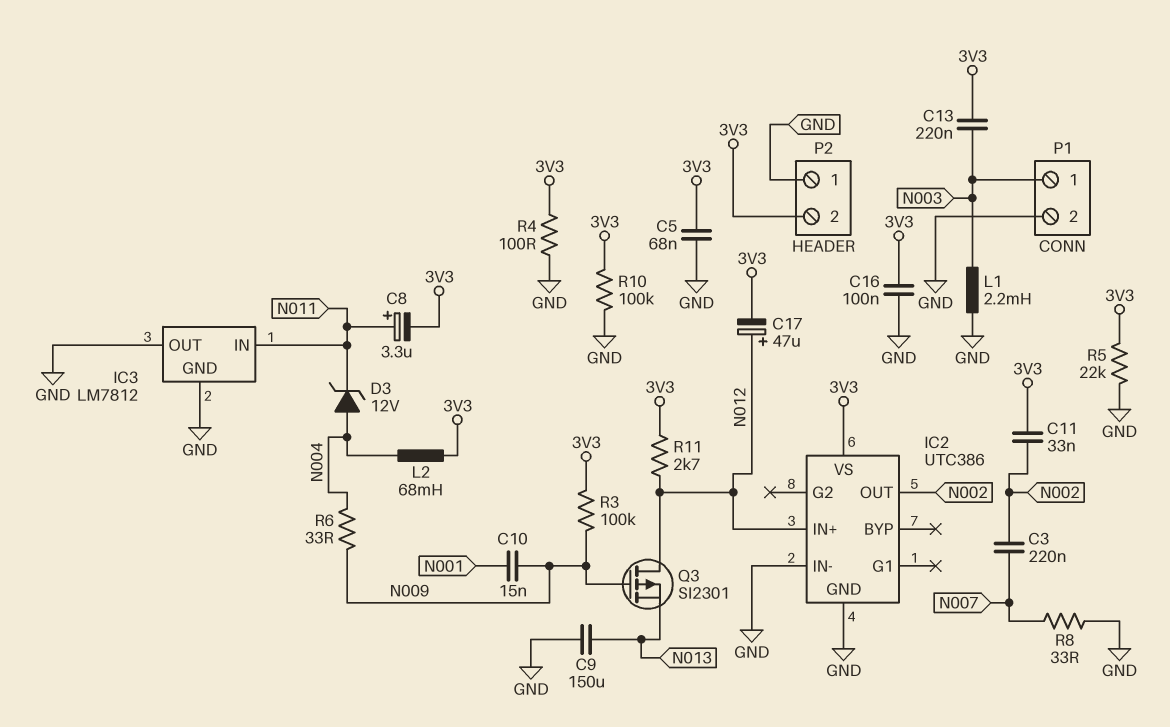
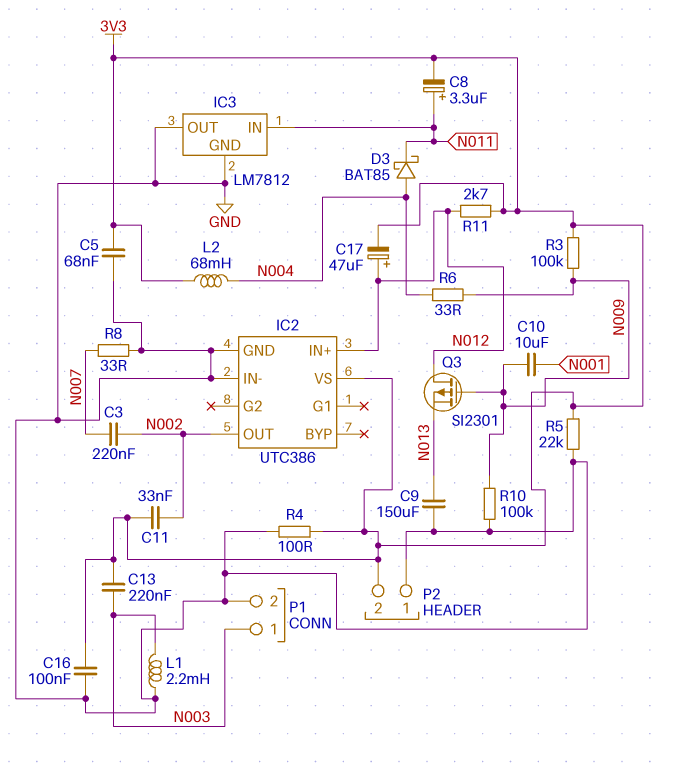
C10: 15nF (N001, N009) -> 10uF (N001, N009)
D3: zener 12V (A N004, K N011) -> schottky BAT85 (A N004, K N011)
R10: 100k (3V3, GND) -> 100k (GND, N009)

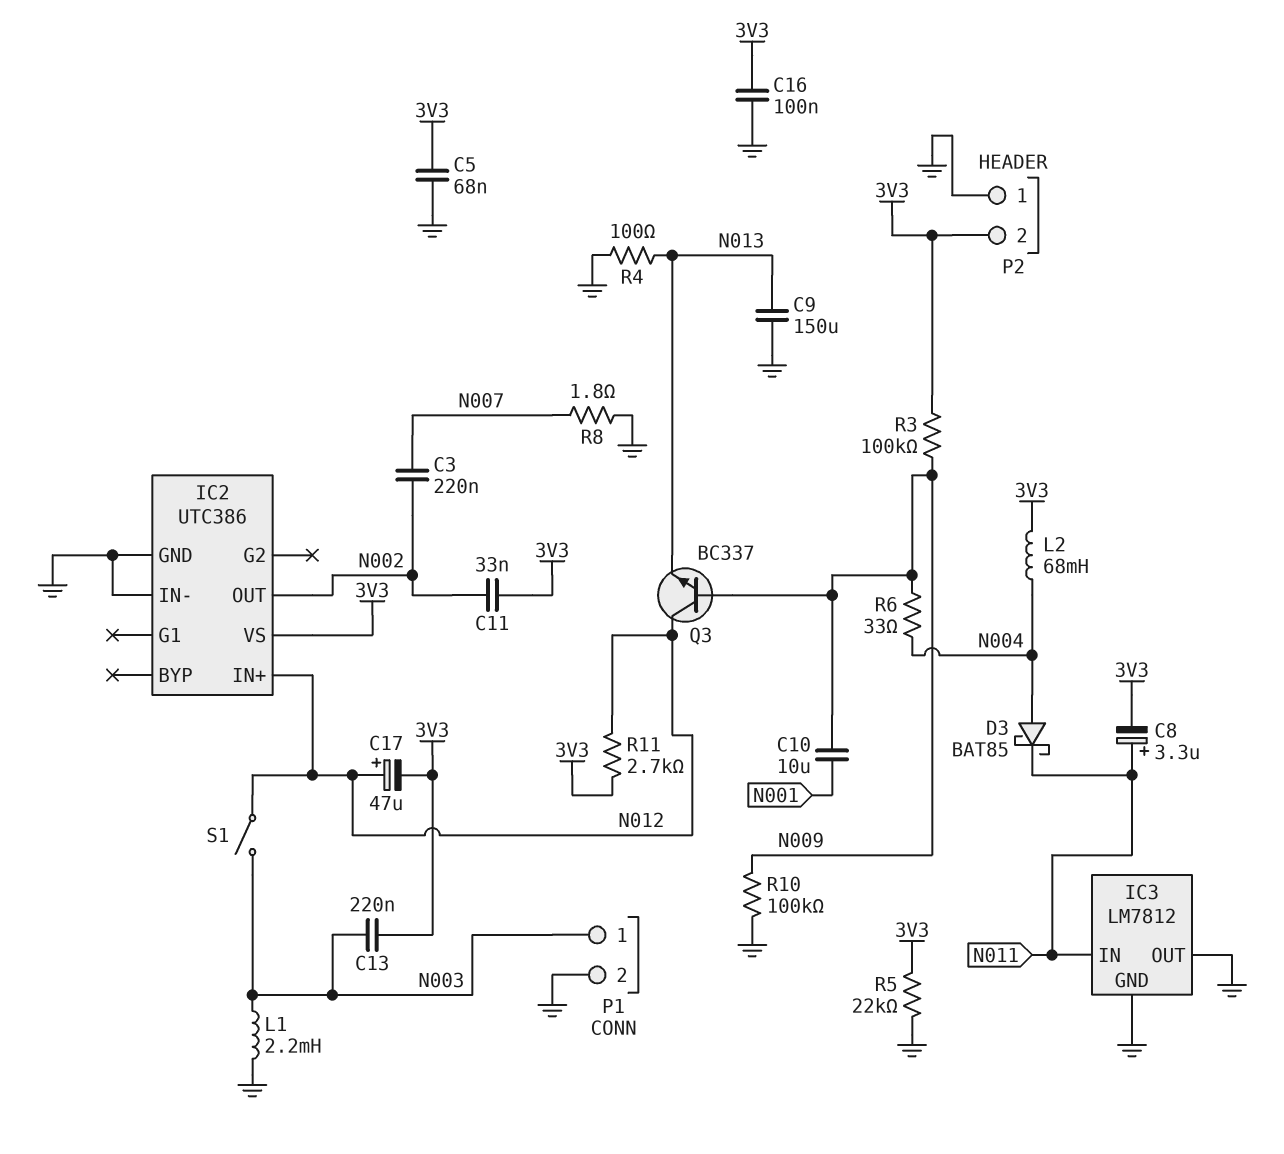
Q3: PMOS SI2301 (G N009, D N012, S N013) -> NPN BC337 (B N009, C N012, E N013)
R4: 100 (3V3, GND) -> 100 (GND, N013)
R8: 33 (GND, N007) -> 1.8 (GND, N007)
S1: none -> switch (N003, N012)

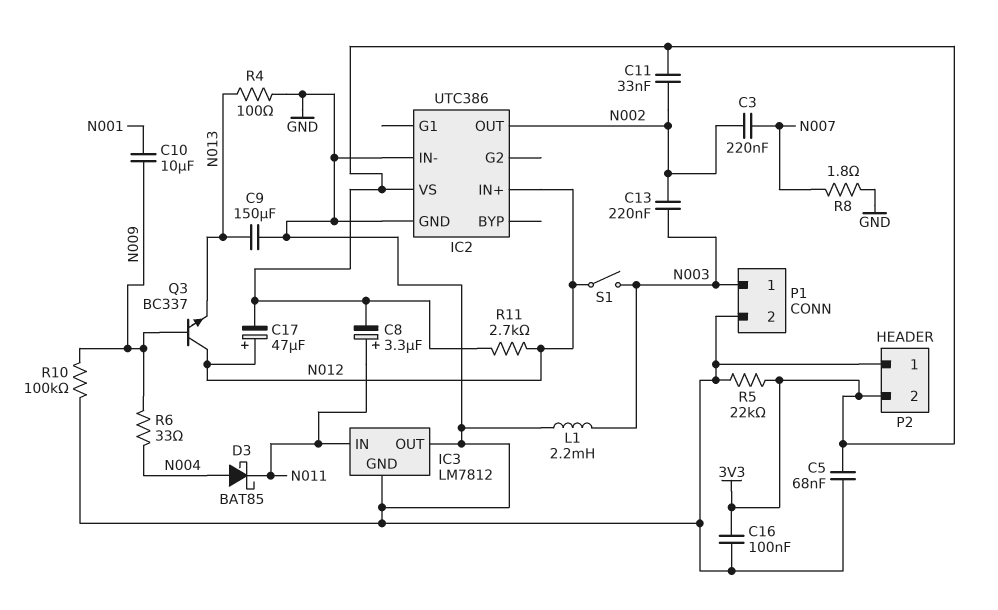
C13: 220nF (3V3, N003) -> 220nF (N002, N003)
L2: 68mH (3V3, N004) -> none
R3: 100k (3V3, N009) -> none

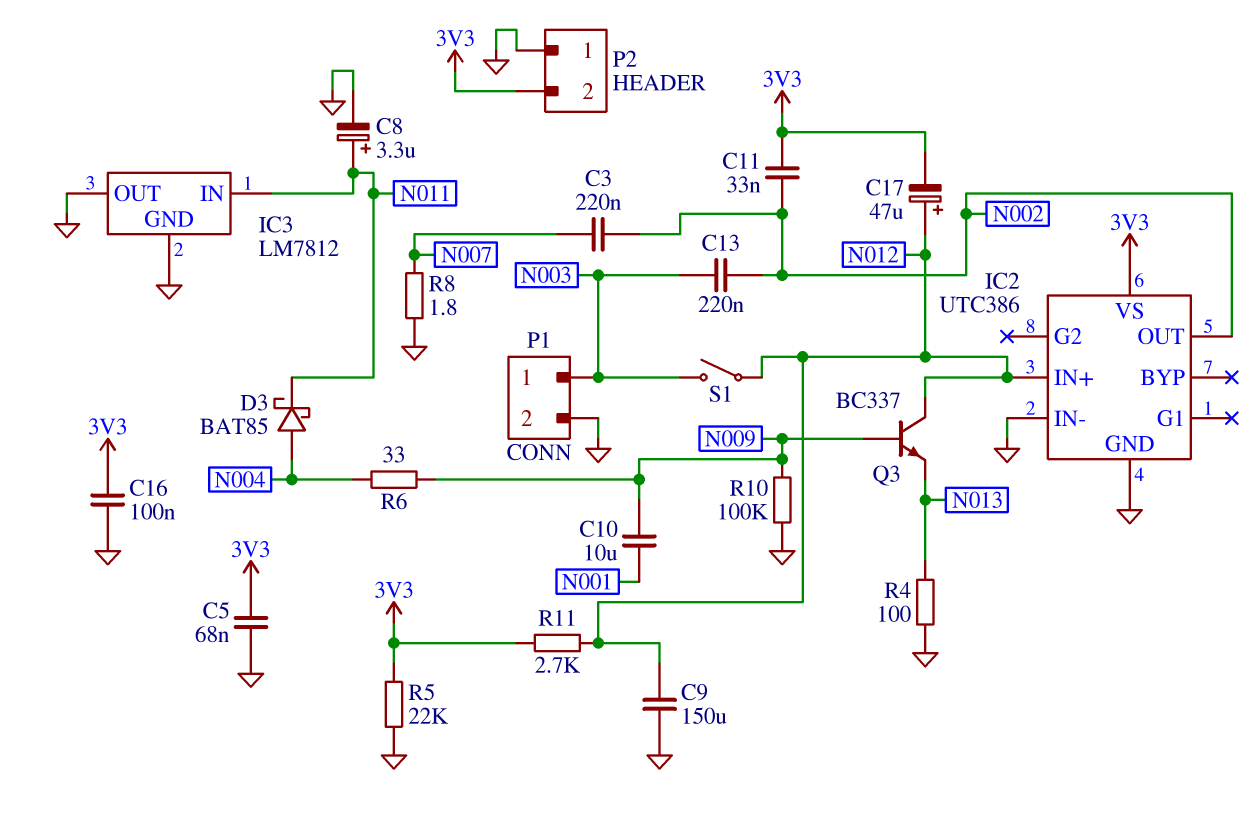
C8: 3.3uF (plus N011, minus 3V3) -> 3.3uF (plus N011, minus GND)
C9: 150uF (GND, N013) -> 150uF (GND, N012)
L1: 2.2mH (GND, N003) -> none

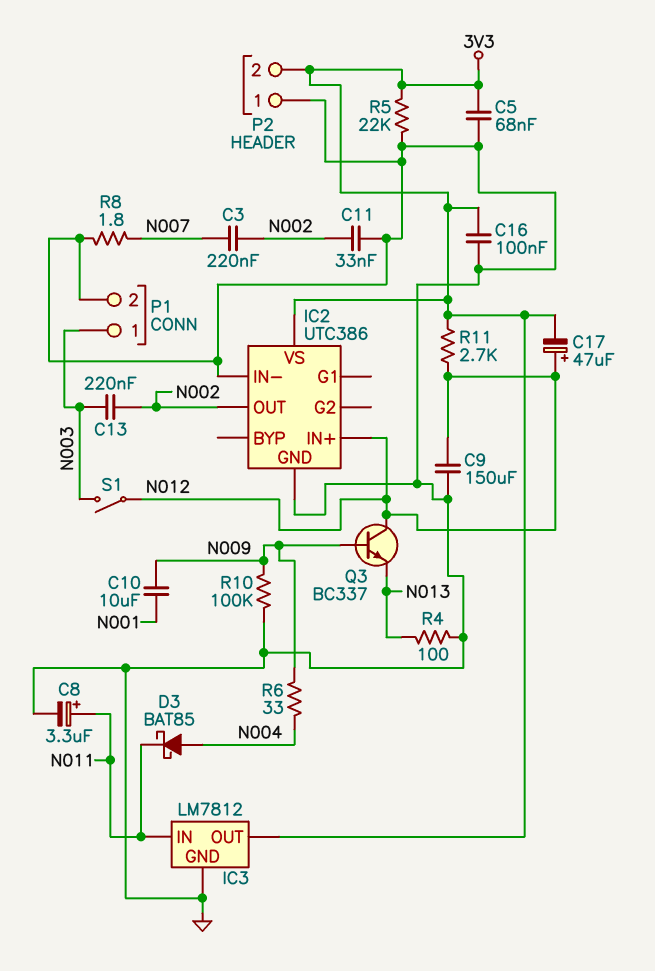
C11: 33nF (3V3, N002) -> 33nF (GND, N002)
IC3 pin OUT: GND -> 3V3

